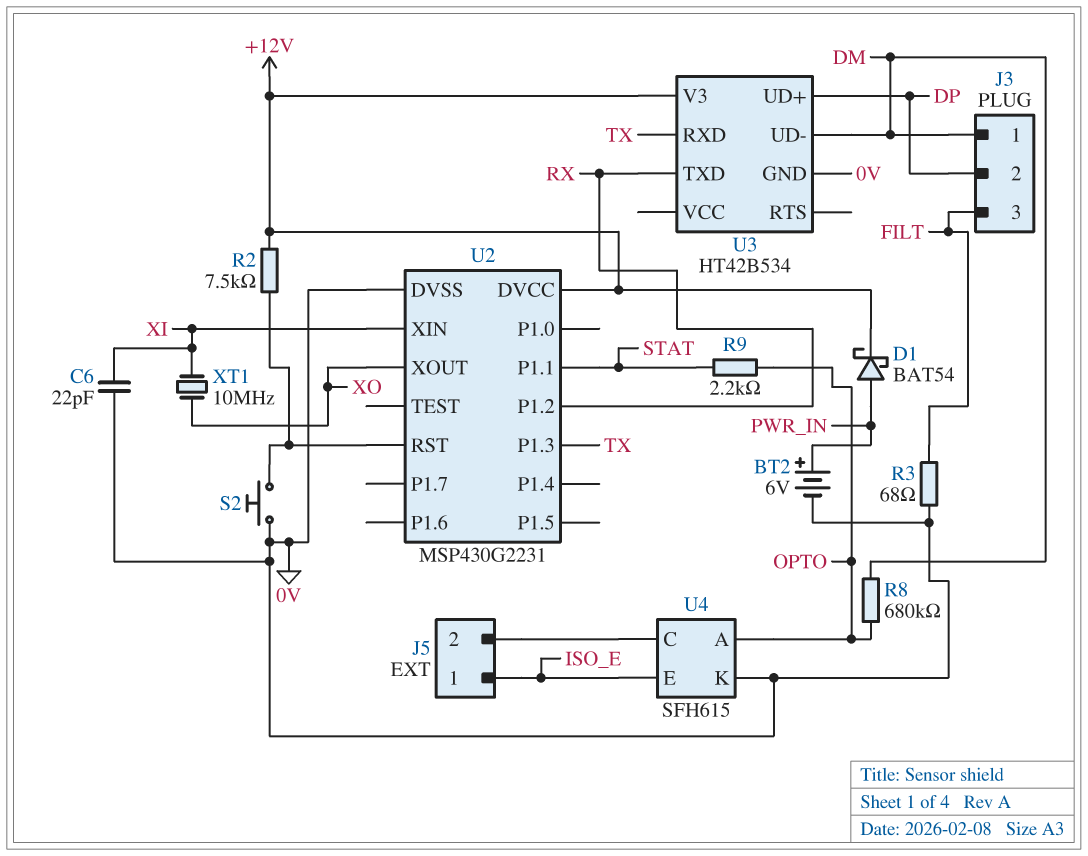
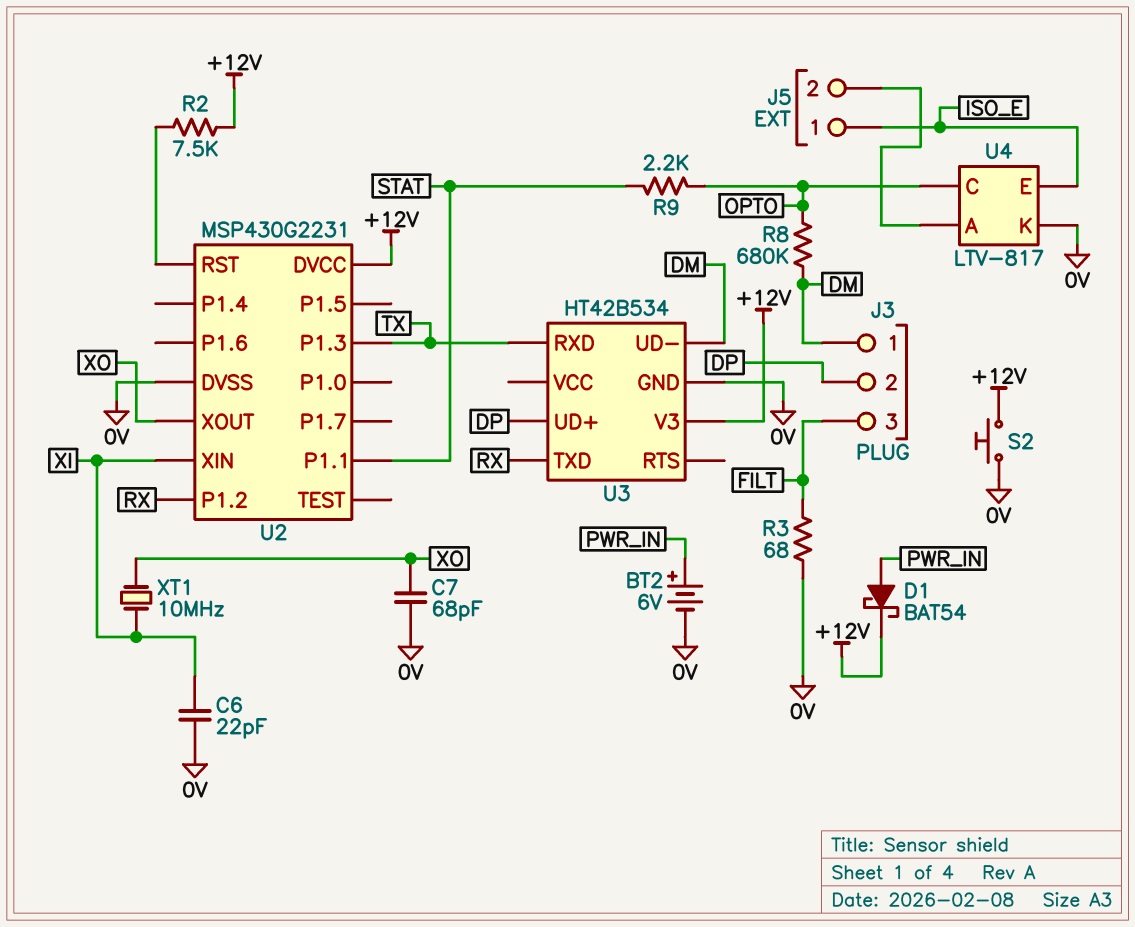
C7: none -> 68pF (0V, XO)
S2: button (0V, U2/RST) -> button (+12V, 0V)
U4: SFH615 -> LTV-817
U4 pin A: OPTO -> J5/2
U4 pin C: J5/2 -> OPTO

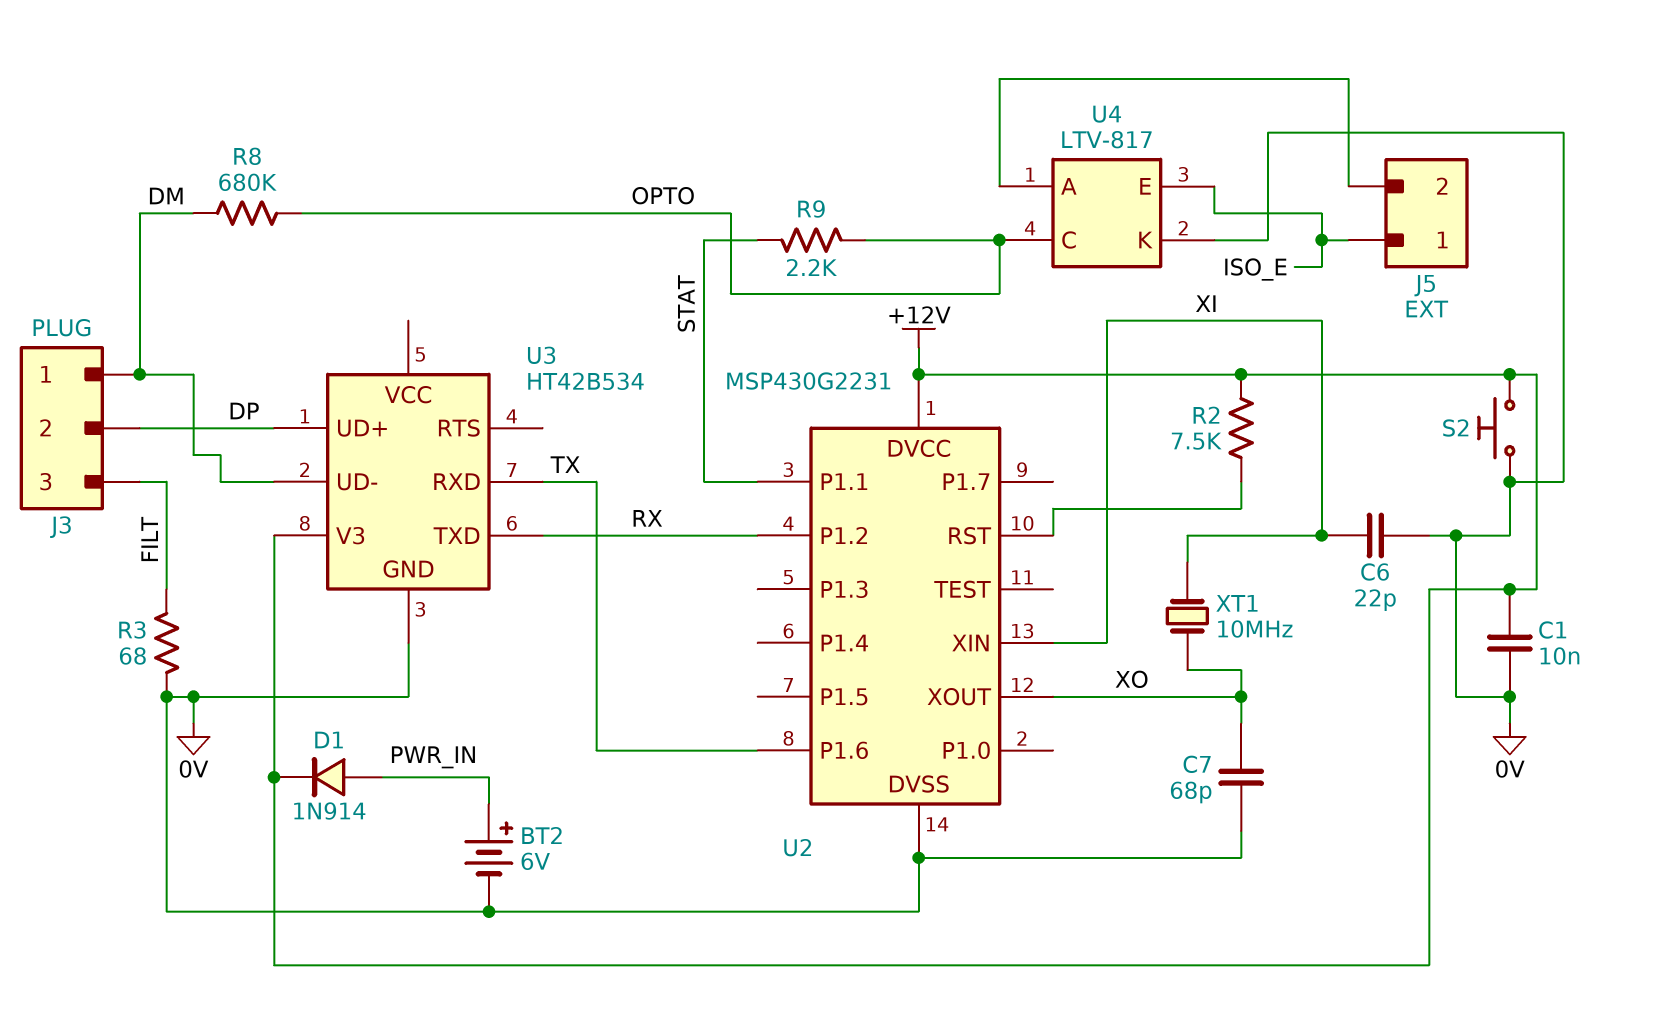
C1: none -> 10nF (+12V, 0V)
D1: schottky BAT54 (A PWR_IN, K +12V) -> diode 1N914 (A PWR_IN, K +12V)
U2 pin P1.3: TX -> none
U2 pin P1.6: none -> TX

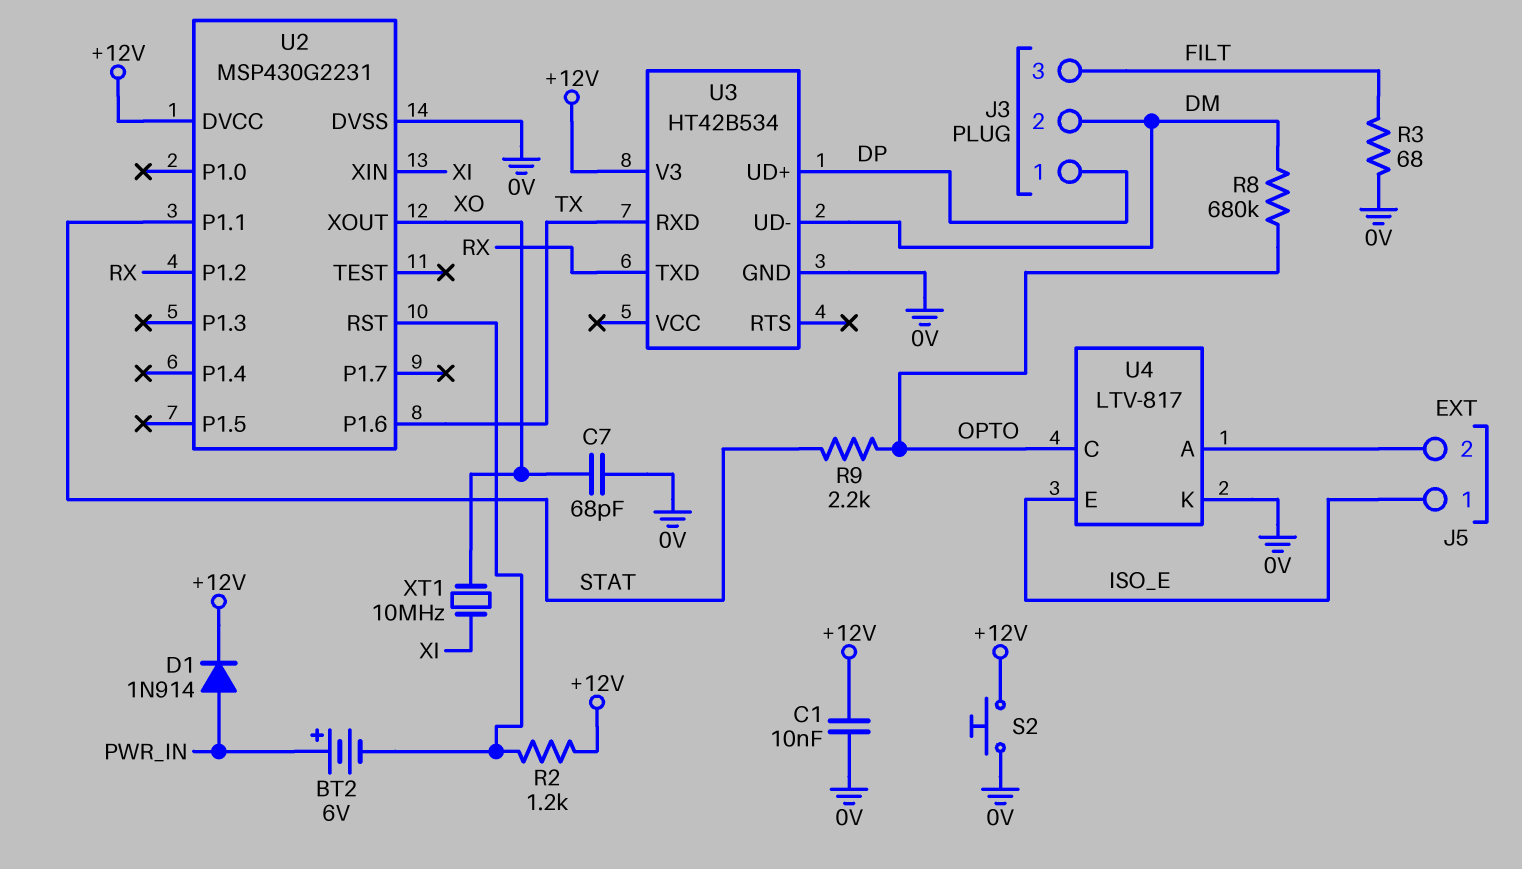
BT2: 6V (plus PWR_IN, minus 0V) -> 6V (plus PWR_IN, minus U2/RST)
C6: 22pF (0V, XI) -> none
J3 pin 1: DM -> DP
J3 pin 2: DP -> DM
R2: 7.5k (+12V, U2/RST) -> 1.2k (+12V, U2/RST)

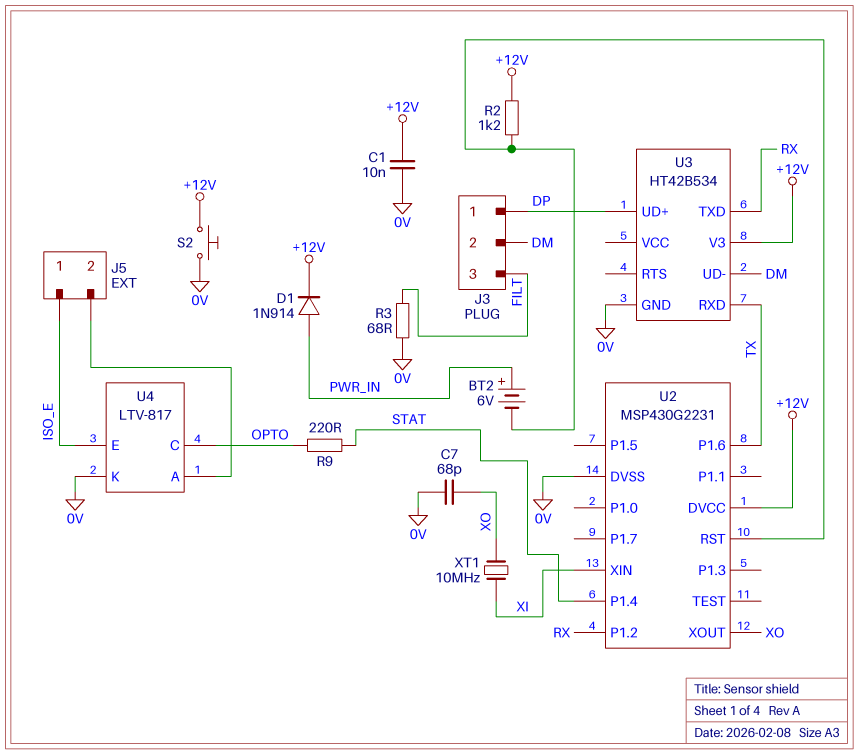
R8: 680k (DM, OPTO) -> none
R9: 2.2k (OPTO, STAT) -> 220 (OPTO, STAT)
U2 pin P1.1: STAT -> none
U2 pin P1.4: none -> STAT

